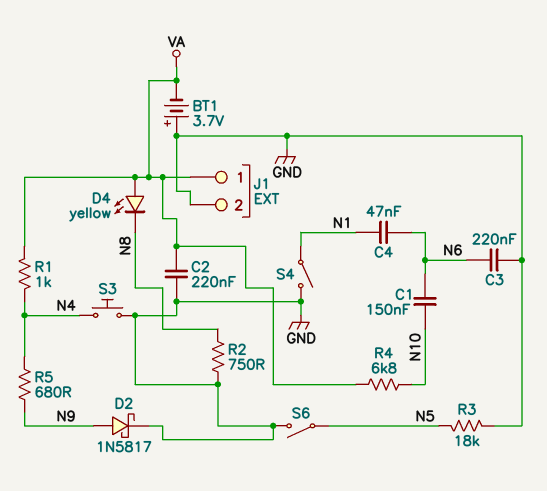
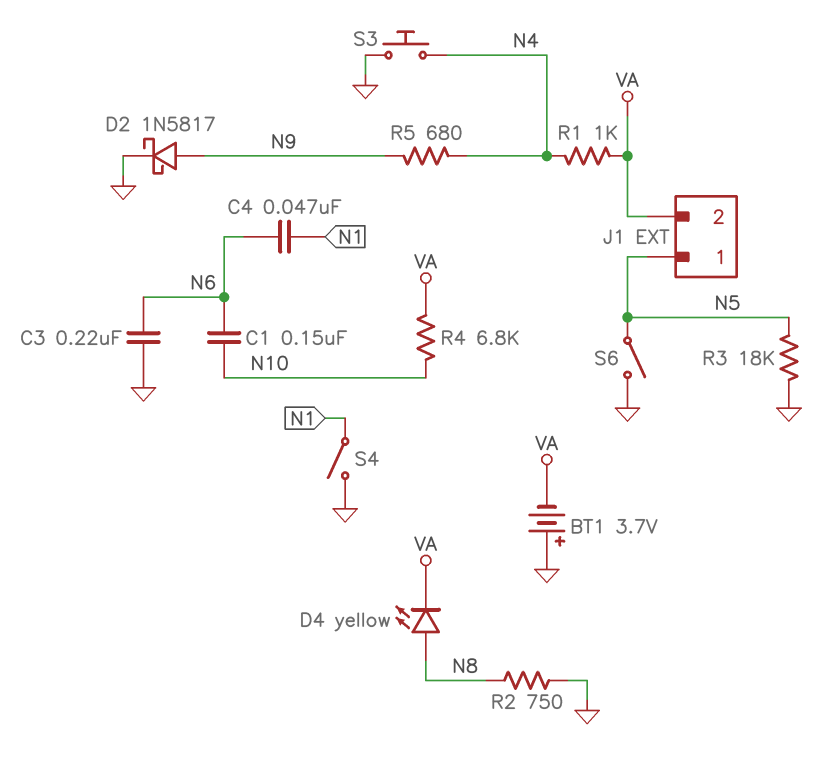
C2: 220nF (GND, VA) -> none
D4: LED yellow (A VA, K N8) -> LED yellow (A N8, K VA)
J1 pin 1: VA -> N5
J1 pin 2: GND -> VA

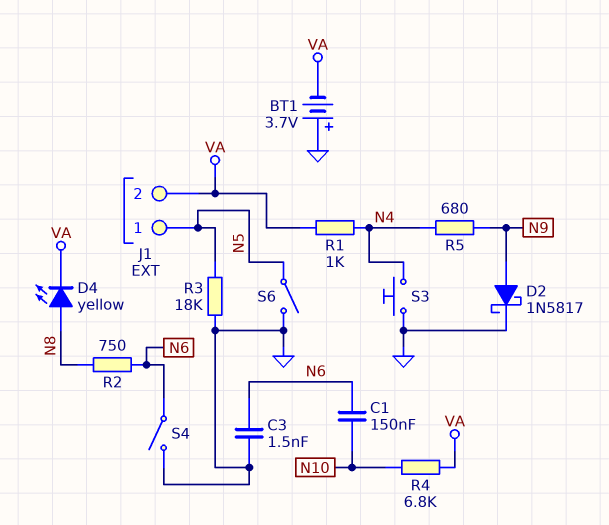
C3: 220nF (GND, N6) -> 1.5nF (GND, N6)
C4: 47nF (N1, N6) -> none
R2: 750 (GND, N8) -> 750 (N6, N8)
S4: switch (GND, N1) -> switch (GND, N6)

